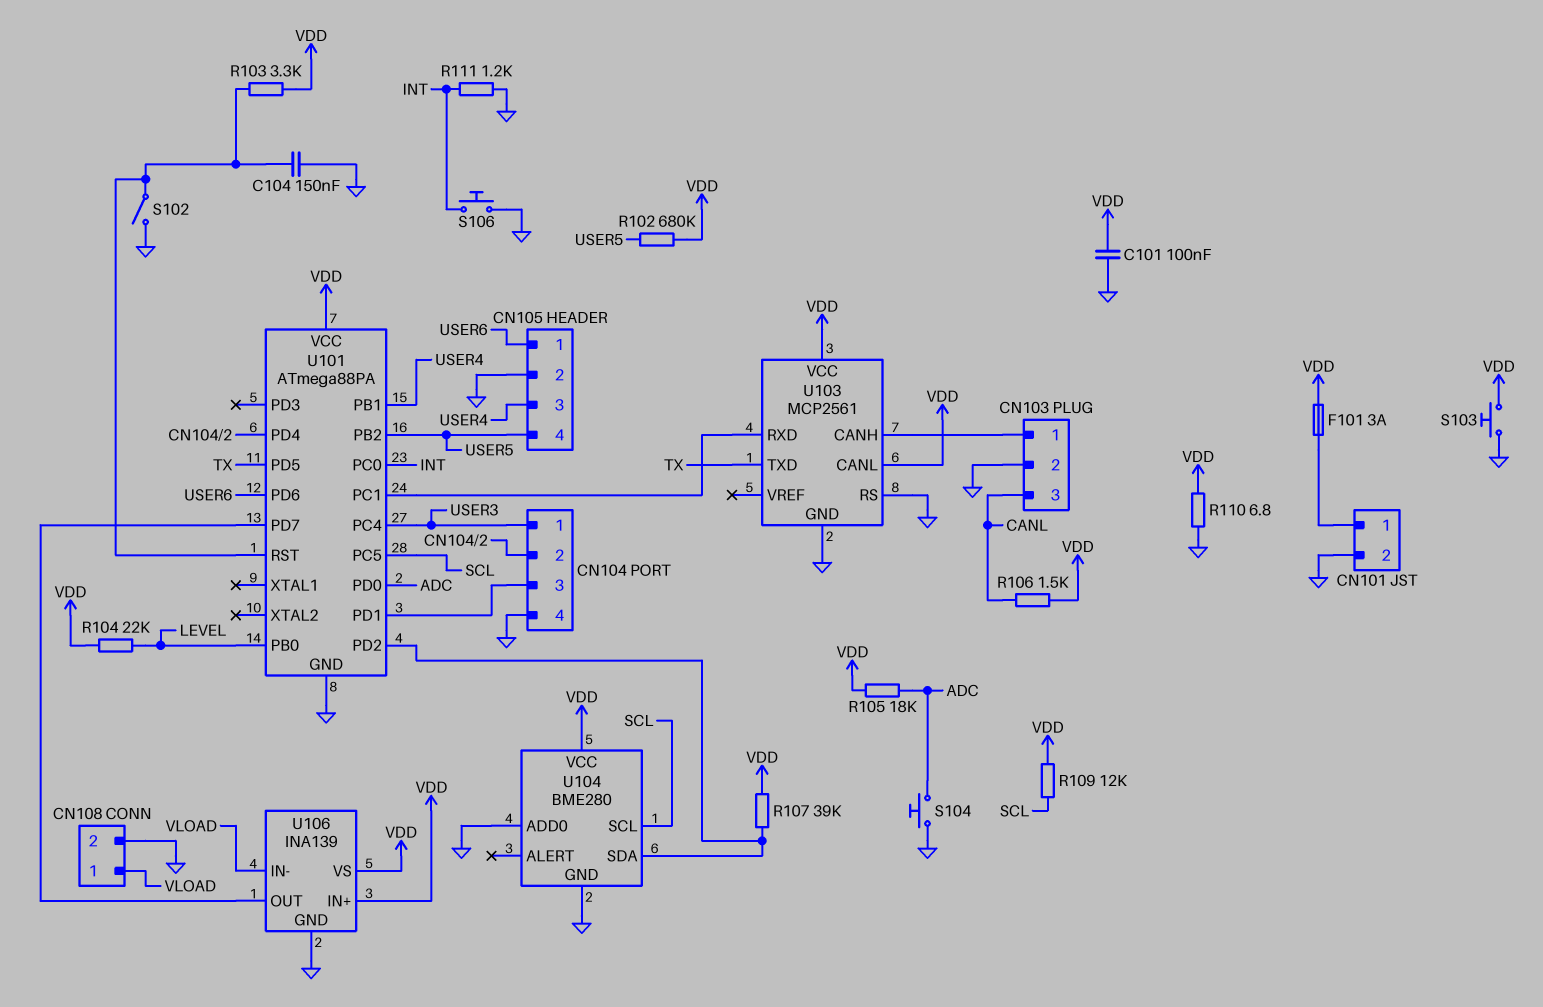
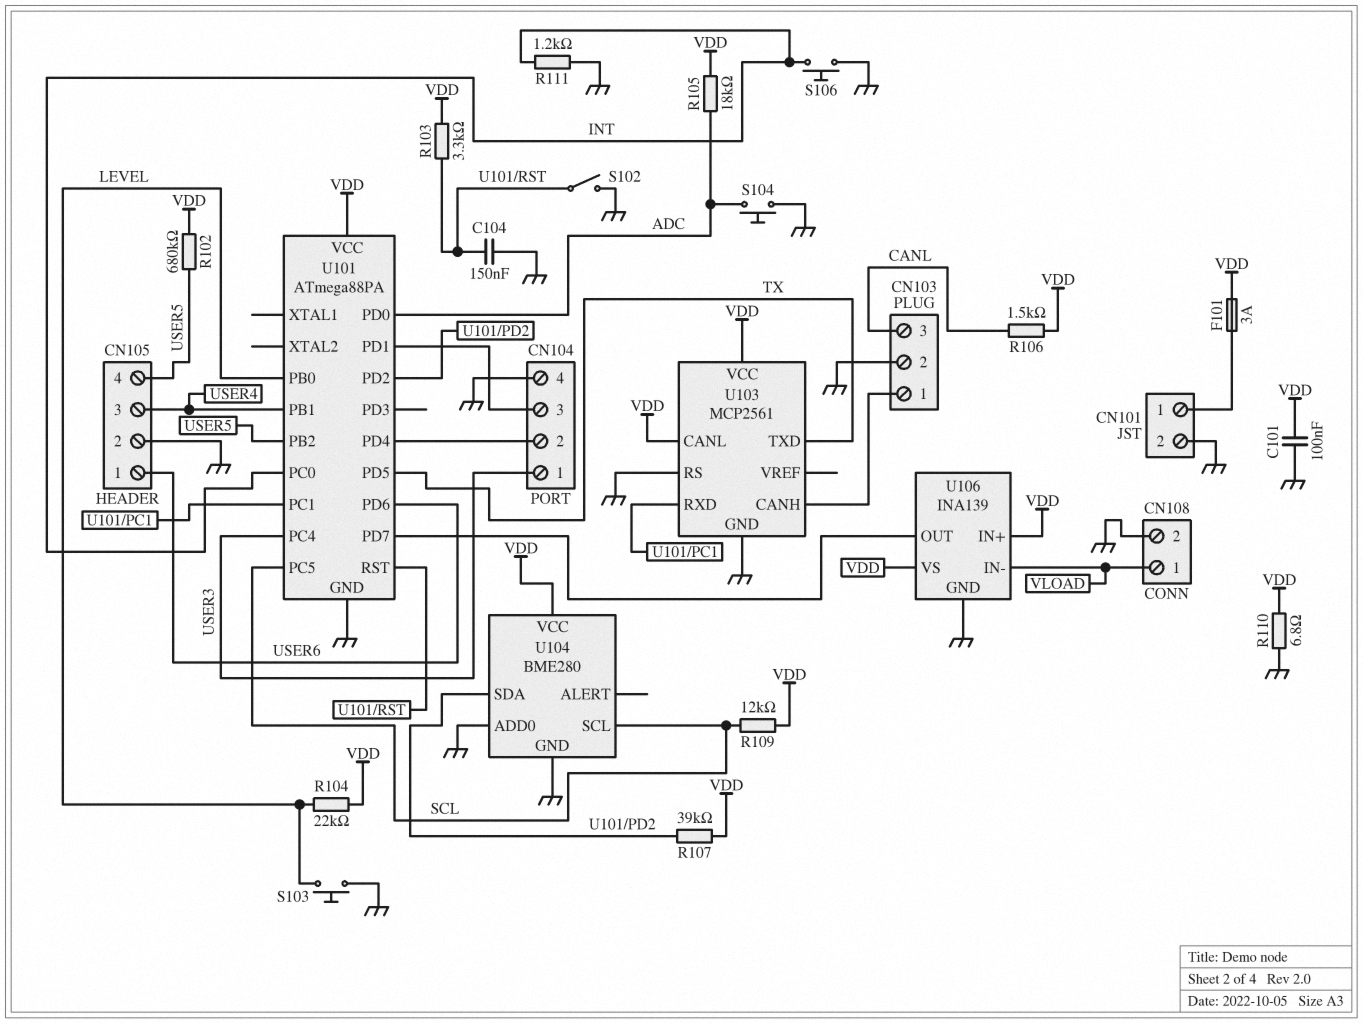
S103: button (GND, VDD) -> button (GND, LEVEL)

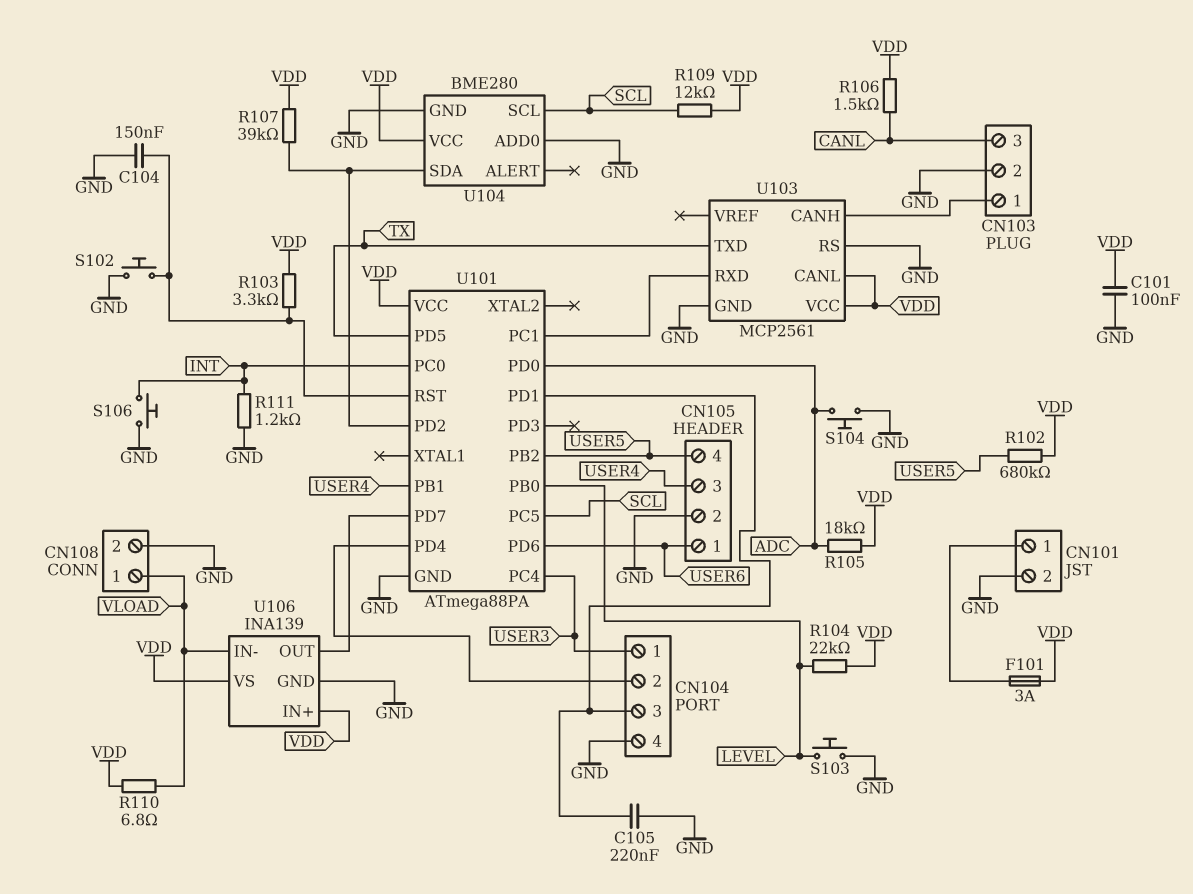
C105: none -> 220nF (CN104/3, GND)
R110: 6.8 (GND, VDD) -> 6.8 (VDD, VLOAD)
S102: switch (GND, U101/RST) -> button (GND, U101/RST)

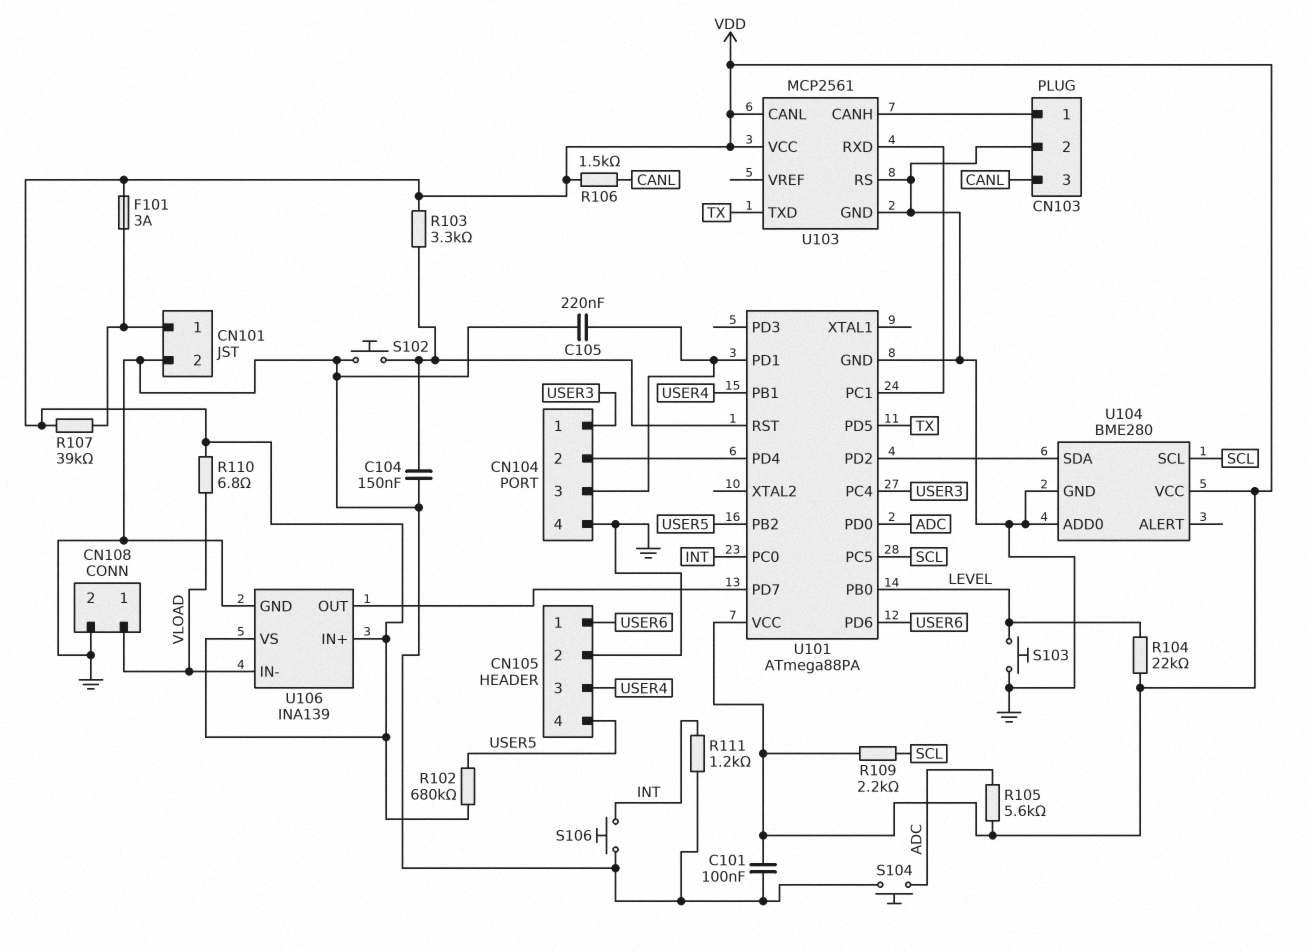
R105: 18k (ADC, VDD) -> 5.6k (ADC, VDD)
R107: 39k (U101/PD2, VDD) -> 39k (CN101/1, VDD)
R109: 12k (SCL, VDD) -> 2.2k (SCL, VDD)

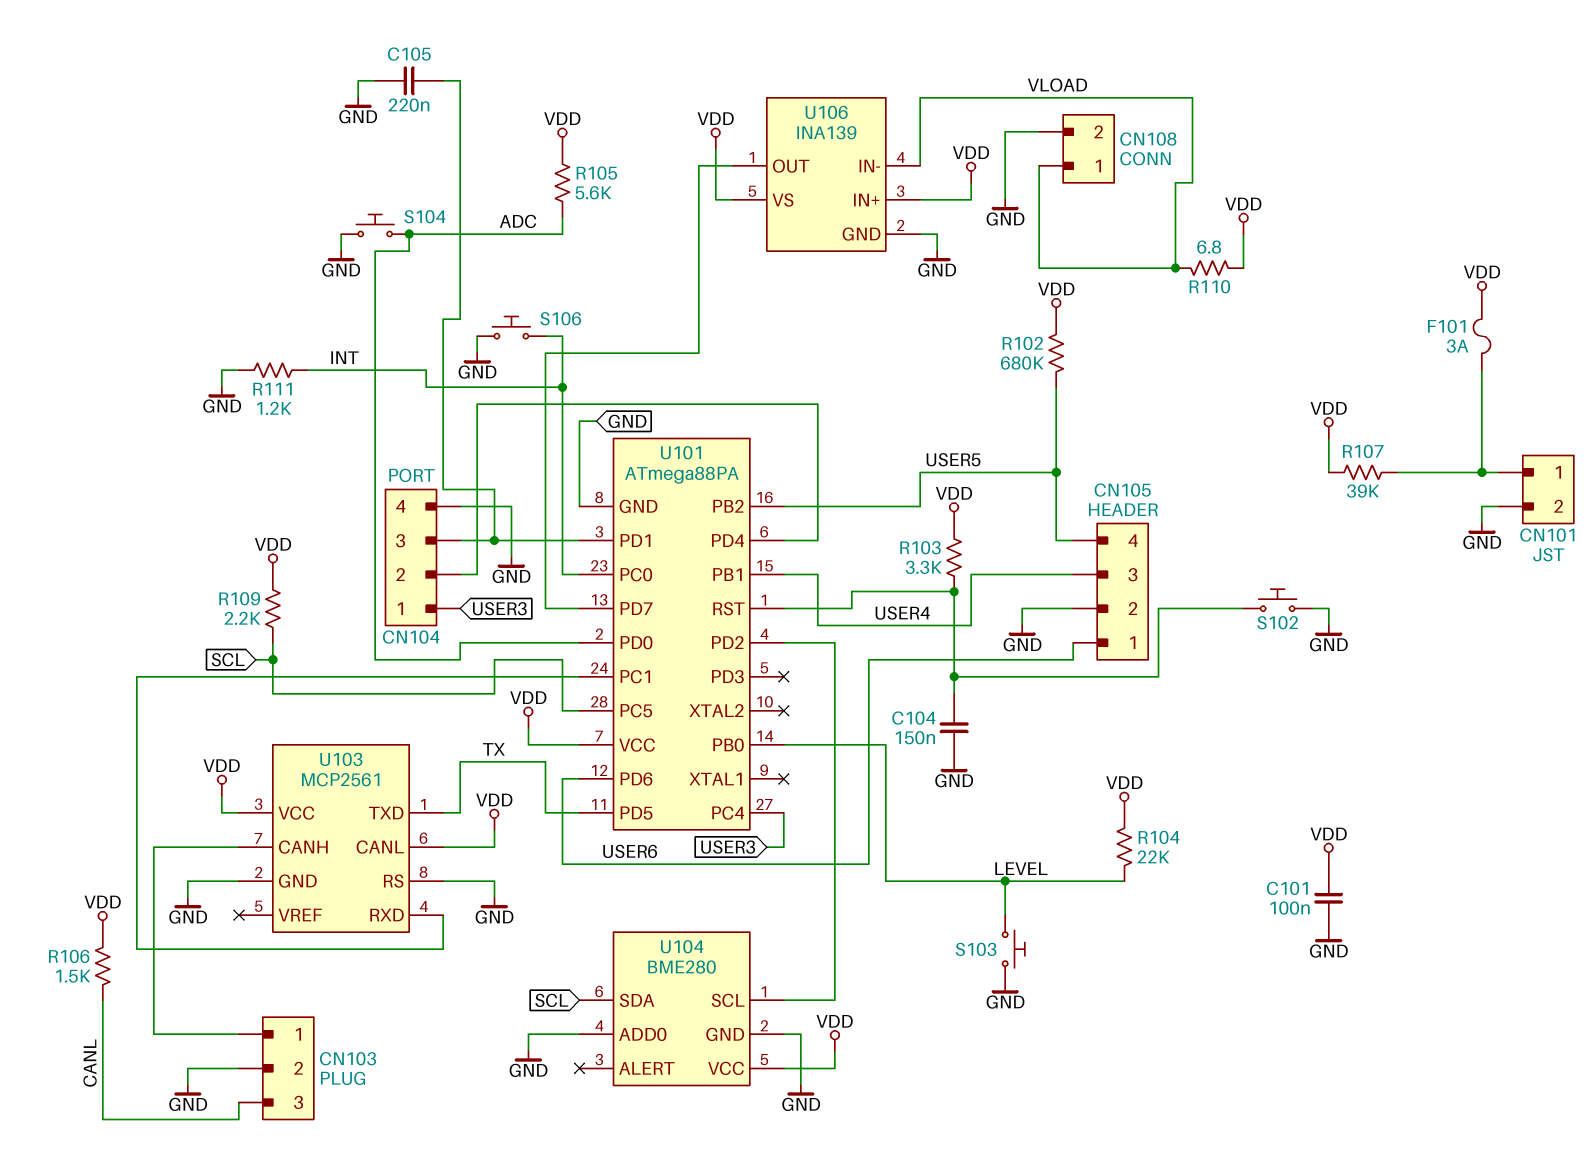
U104 pin SCL: SCL -> U101/PD2
U104 pin SDA: U101/PD2 -> SCL

